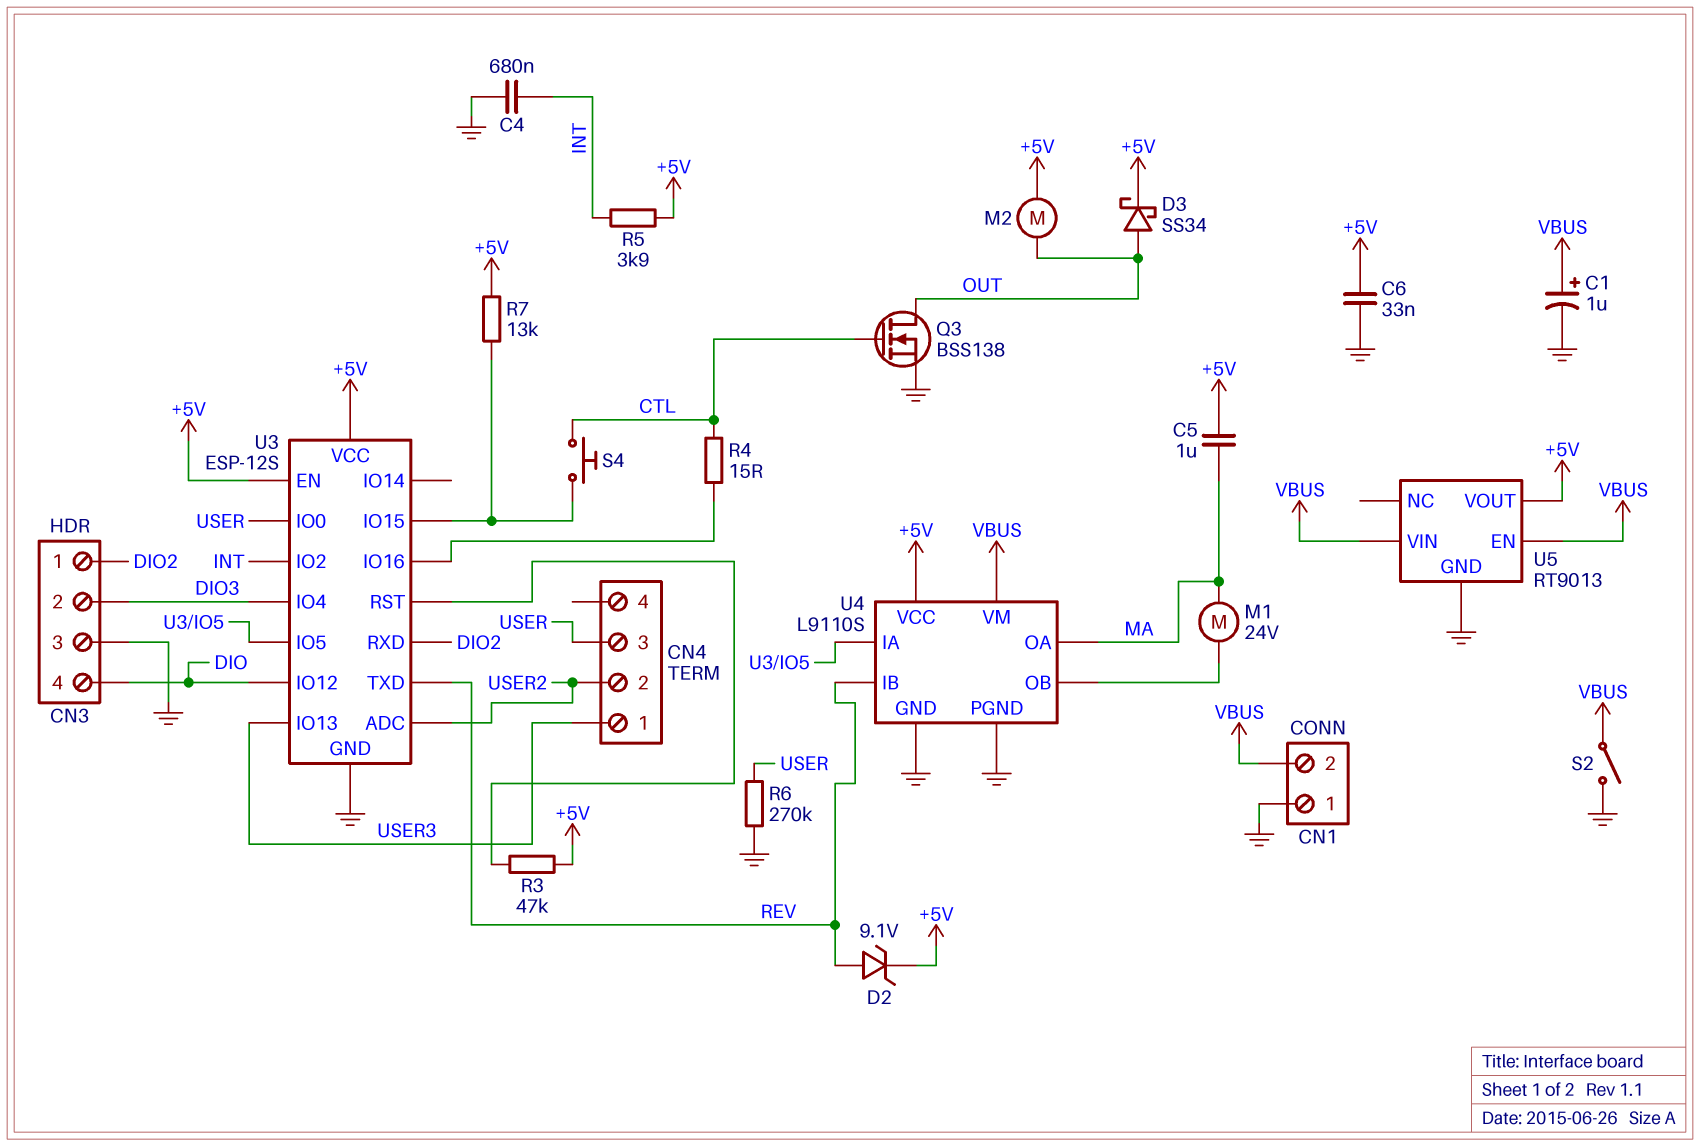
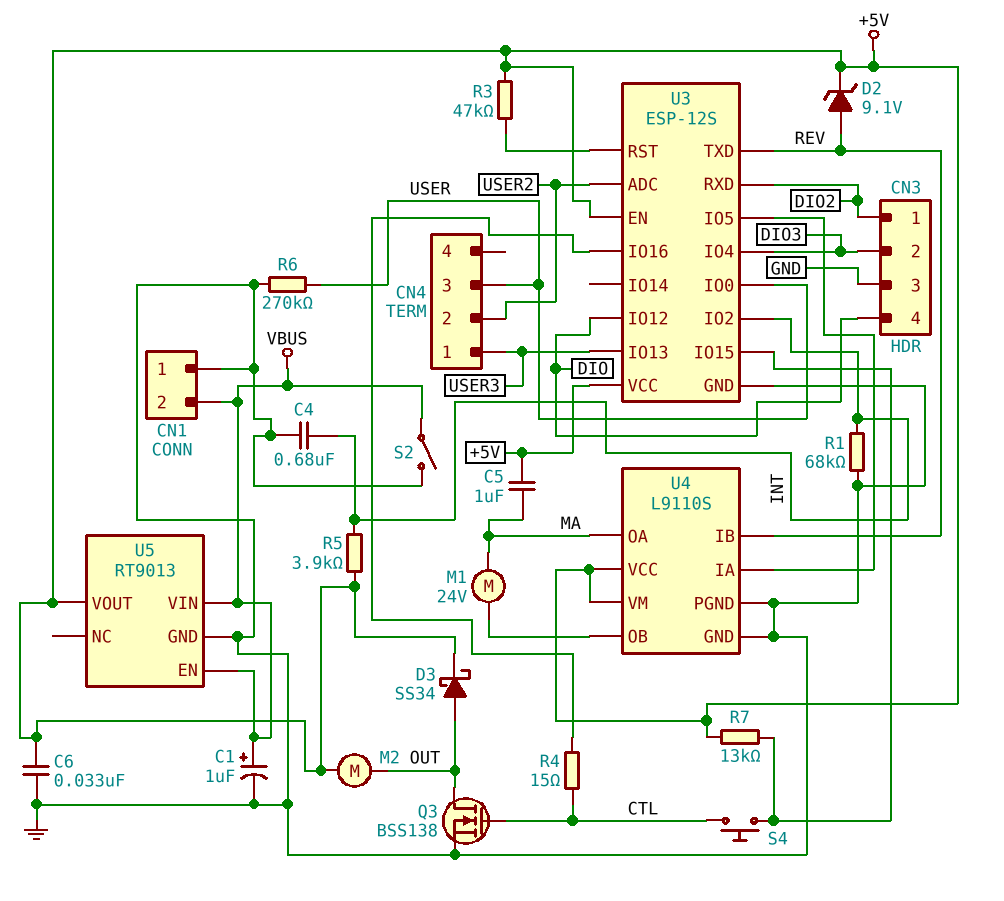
R1: none -> 68k (GND, INT)
U4 pin VM: VBUS -> +5V

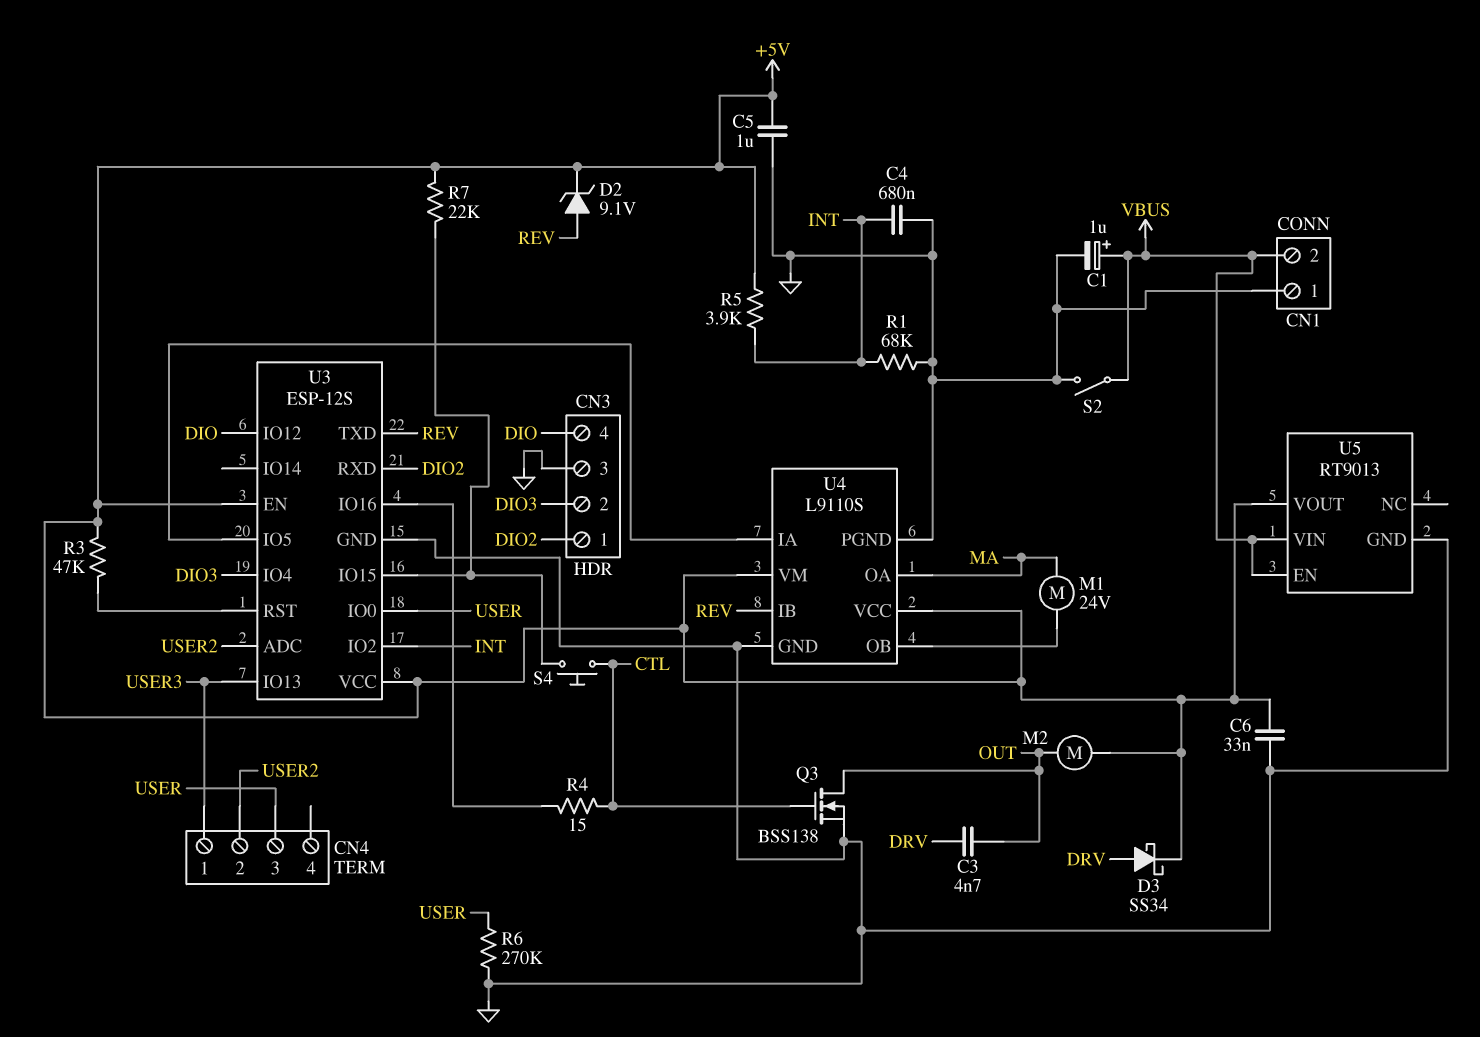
C3: none -> 4.7nF (DRV, OUT)
C5: 1uF (+5V, MA) -> 1uF (+5V, GND)
D3: schottky SS34 (A OUT, K +5V) -> schottky SS34 (A DRV, K +5V)
R7: 13k (+5V, U3/IO15) -> 22k (+5V, U3/IO15)

